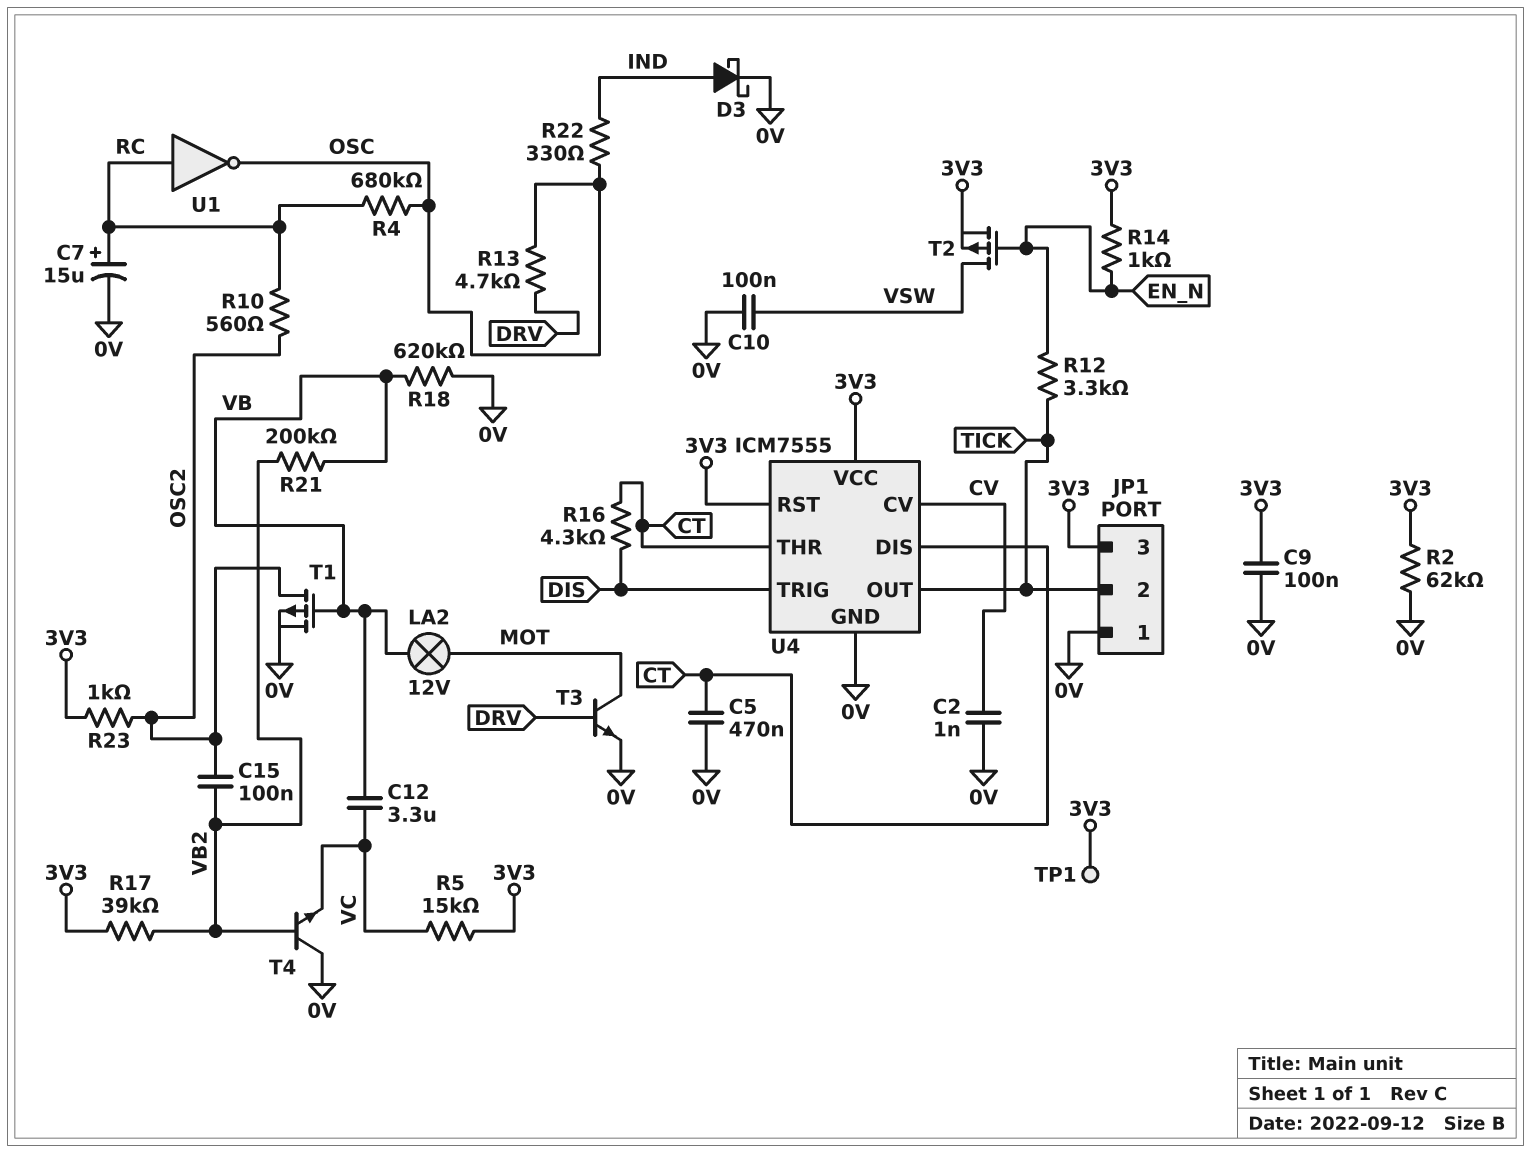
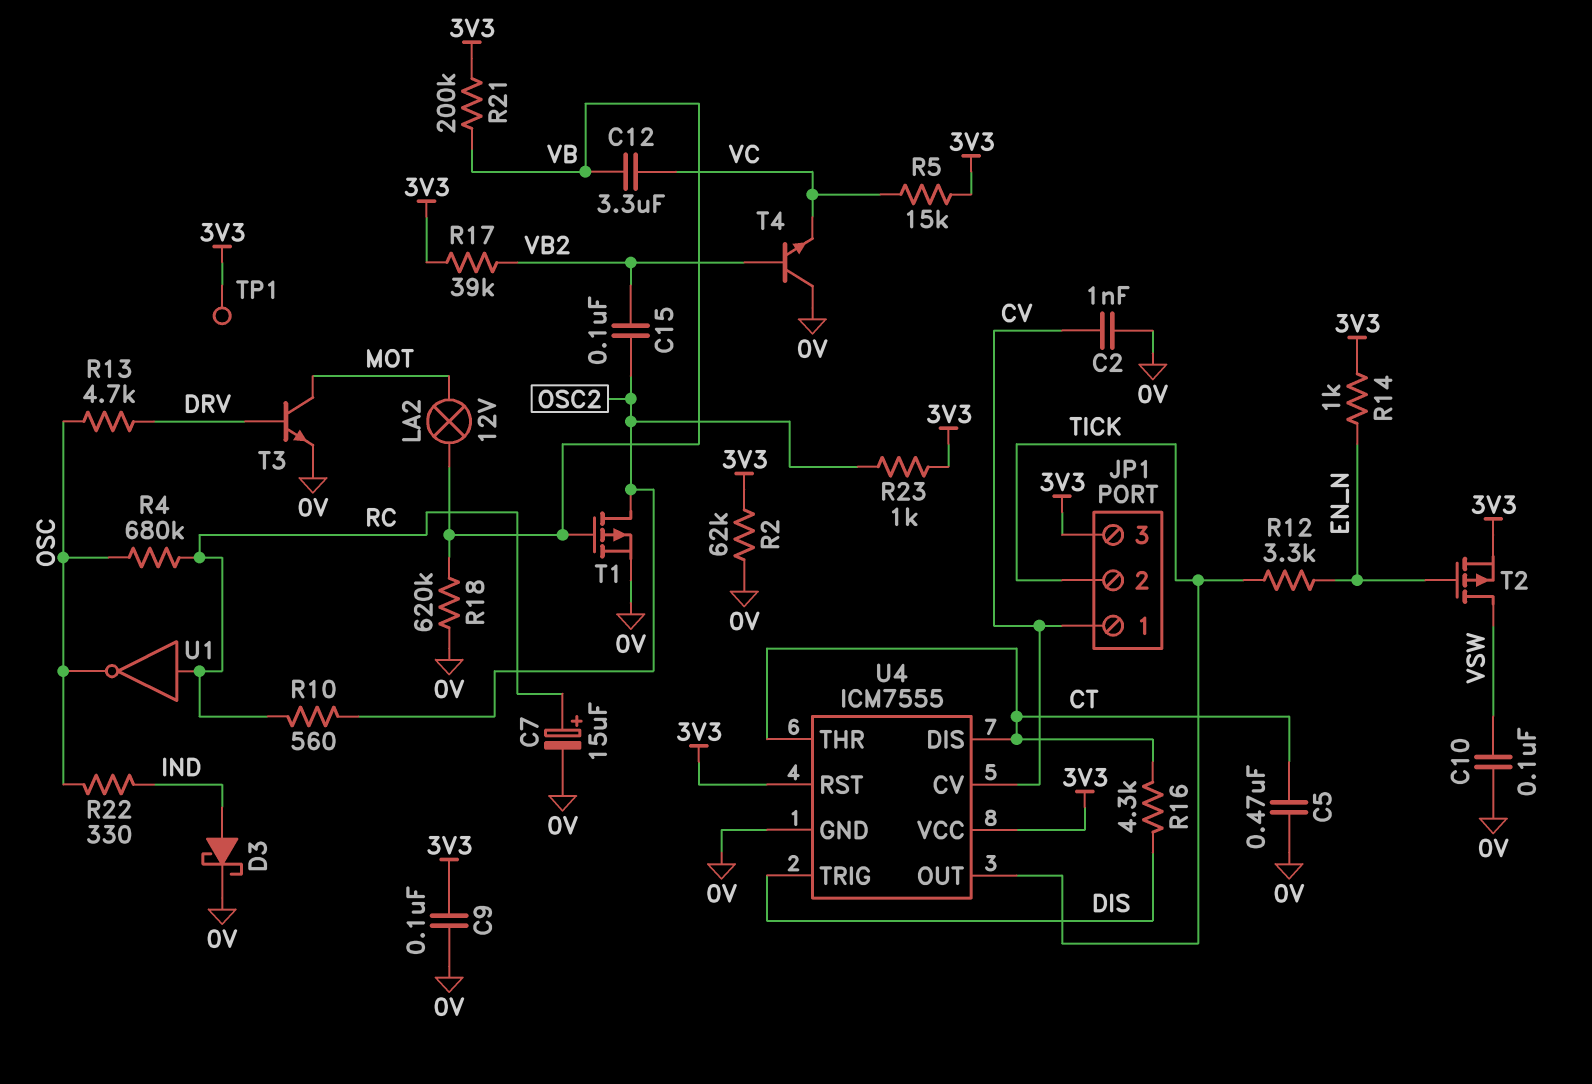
JP1 pin 1: 0V -> CV
R21: 200k (VB, VB2) -> 200k (3V3, VB)

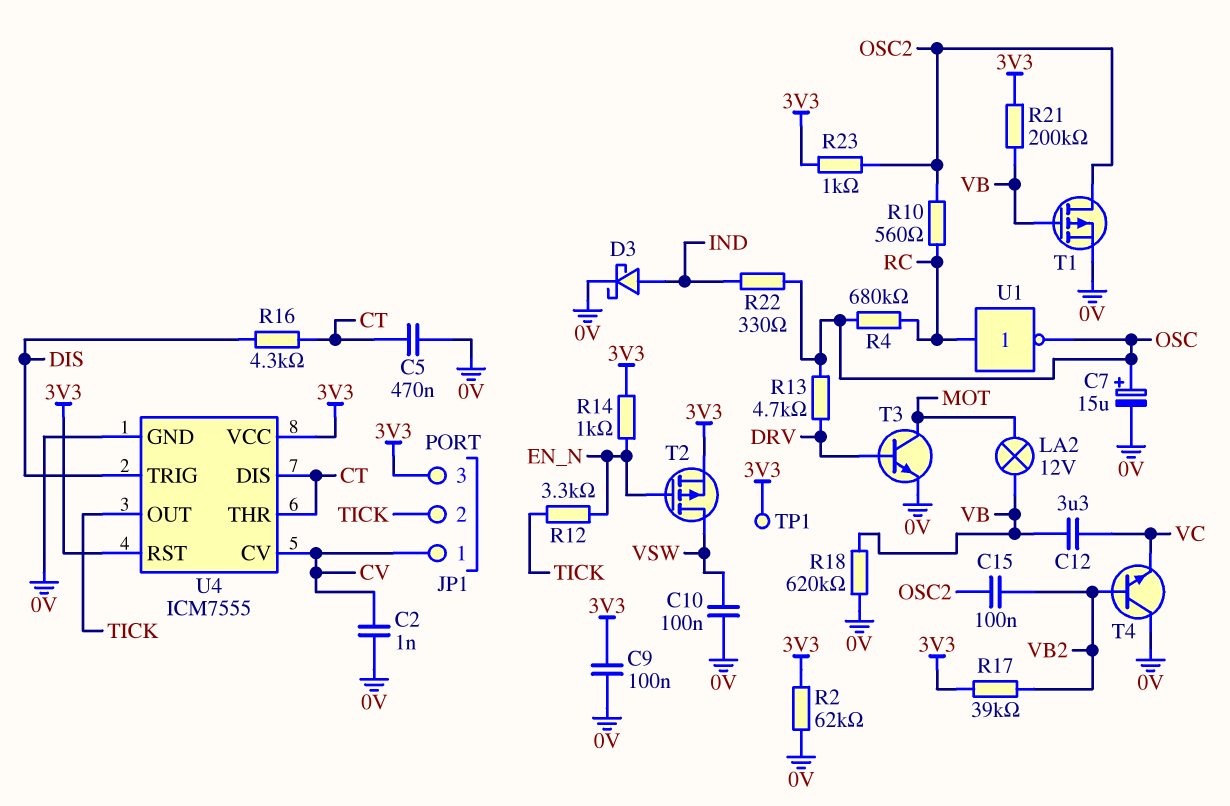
C7: 15uF (plus RC, minus 0V) -> 15uF (plus OSC, minus 0V)
R5: 15k (3V3, VC) -> none

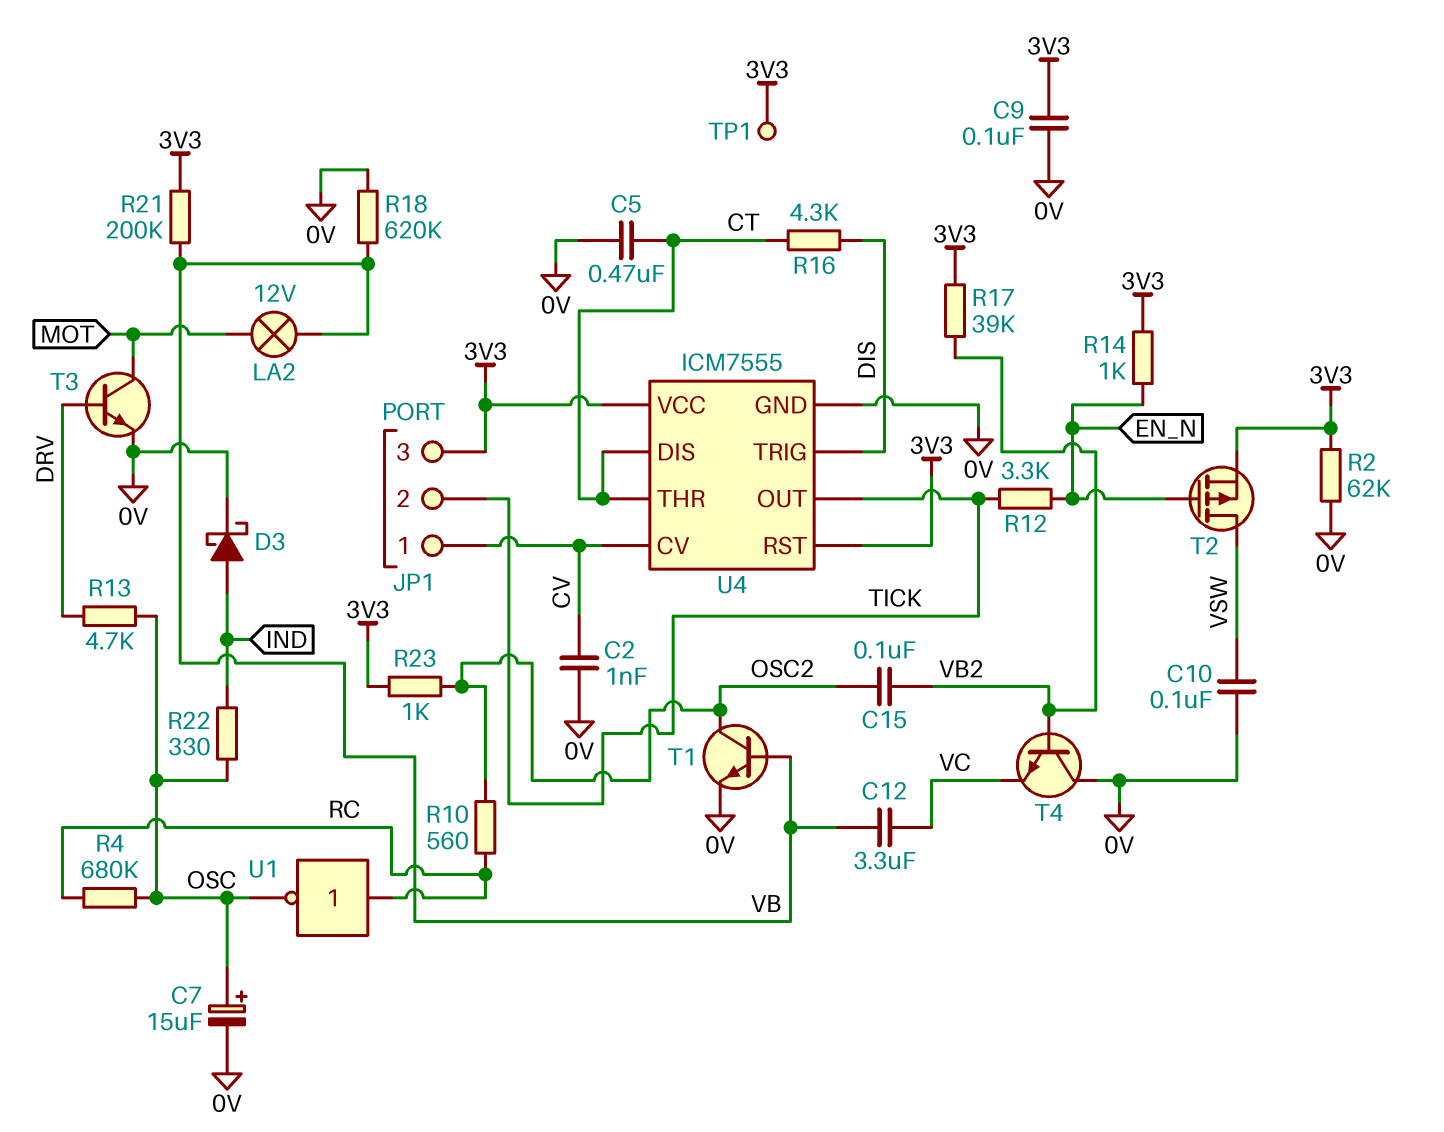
T1: PMOS (G VB, D OSC2, S 0V) -> NPN (B VB, C OSC2, E 0V)

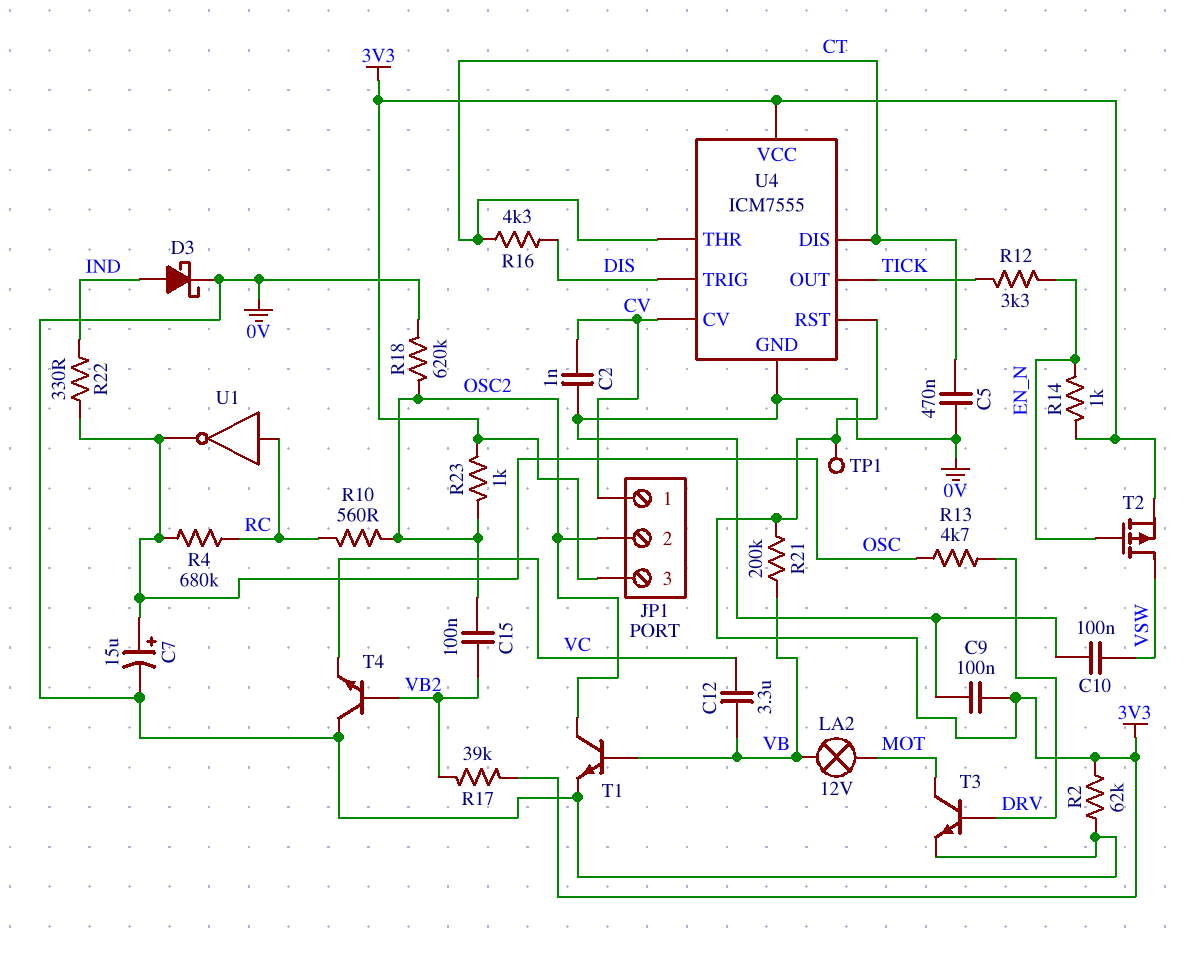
JP1 pin 2: TICK -> OSC2
R18: 620k (0V, VB) -> 620k (0V, OSC2)

